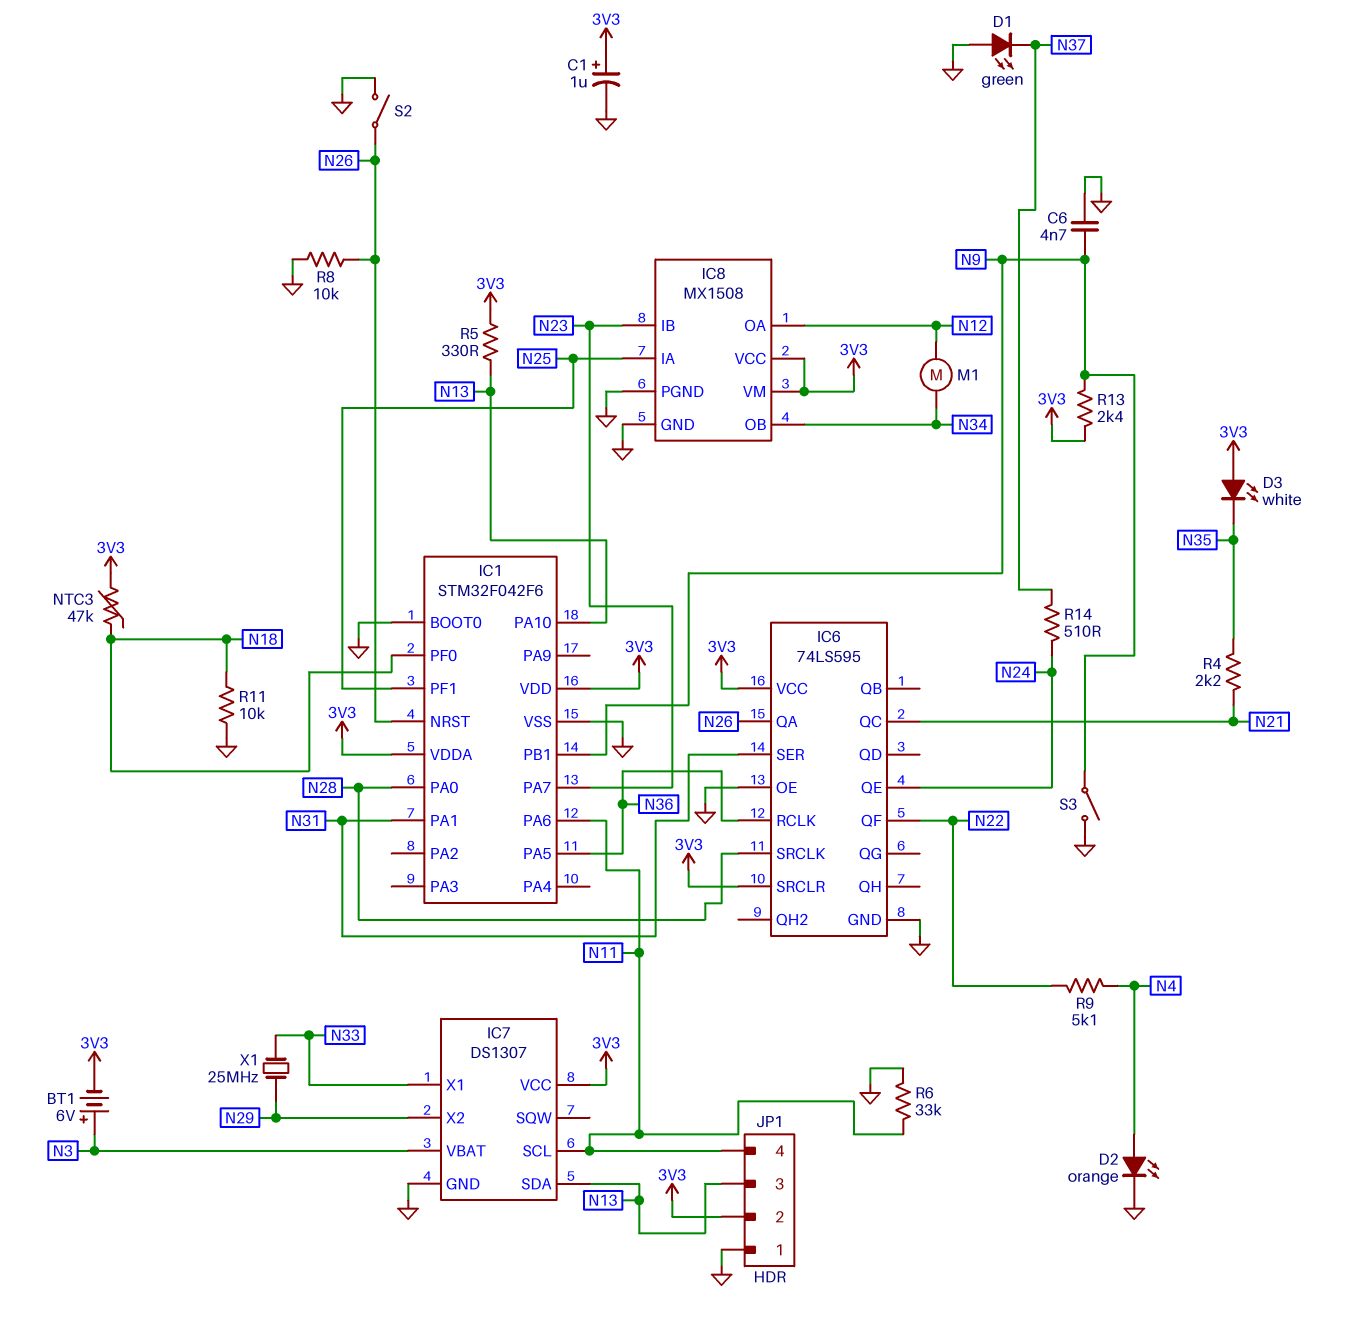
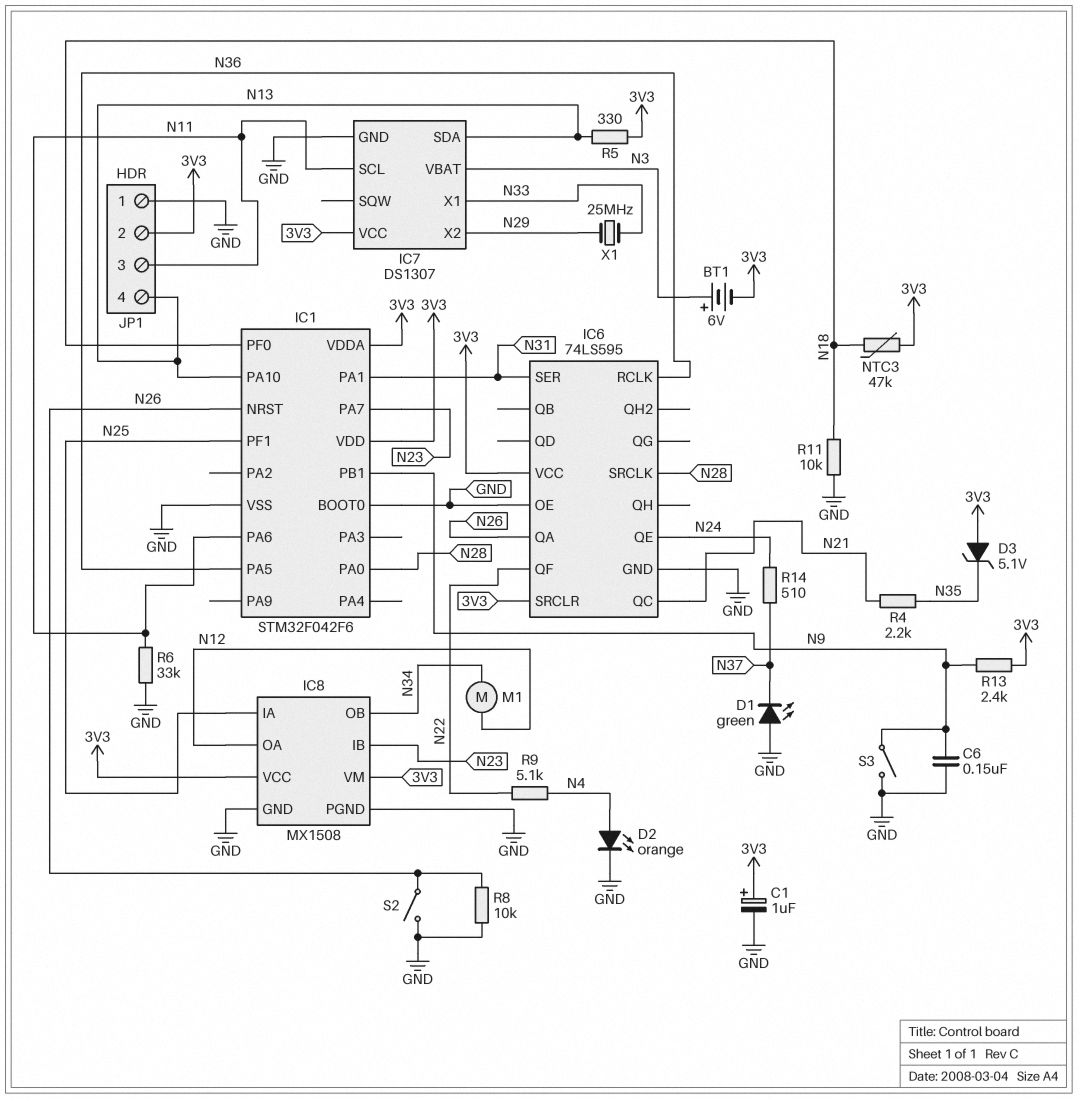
C6: 4.7nF (GND, N9) -> 150nF (GND, N9)
D3: LED white (A 3V3, K N35) -> zener 5.1V (A 3V3, K N35)
JP1 pin 3: N13 -> N11
JP1 pin 4: N11 -> N13

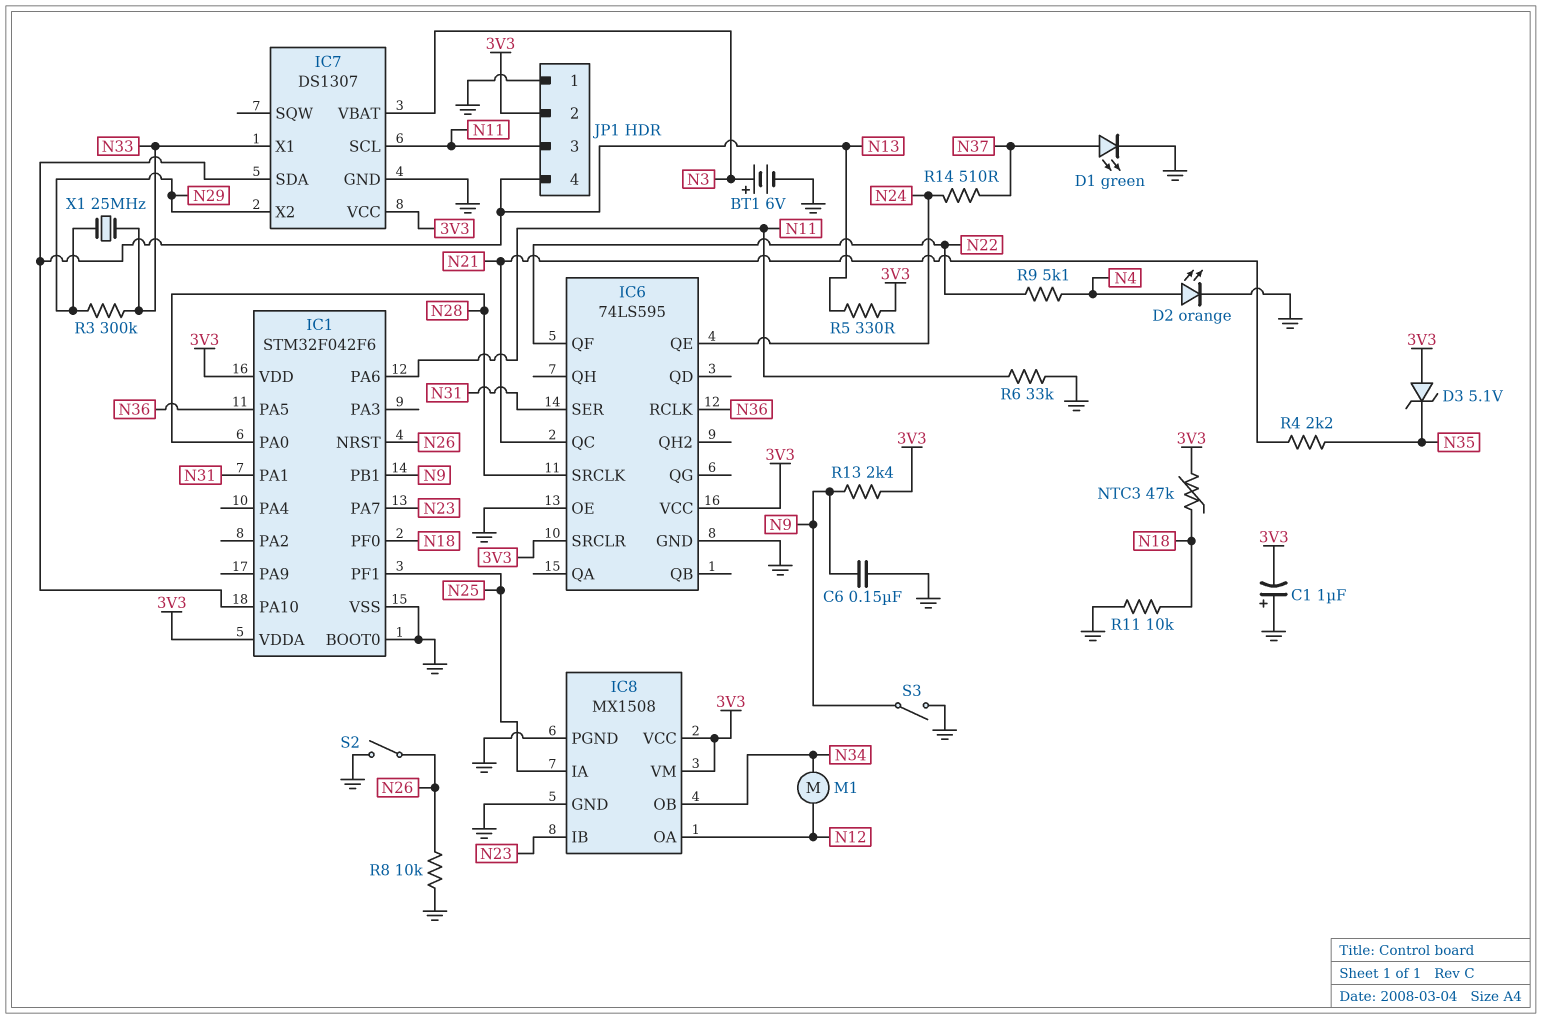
BT1: 6V (plus N3, minus 3V3) -> 6V (plus N3, minus GND)
C1: 1uF (plus 3V3, minus GND) -> 1uF (plus GND, minus 3V3)
D1: LED green (A GND, K N37) -> LED green (A N37, K GND)
IC6 pin QA: N26 -> none
R3: none -> 300k (N29, N33)

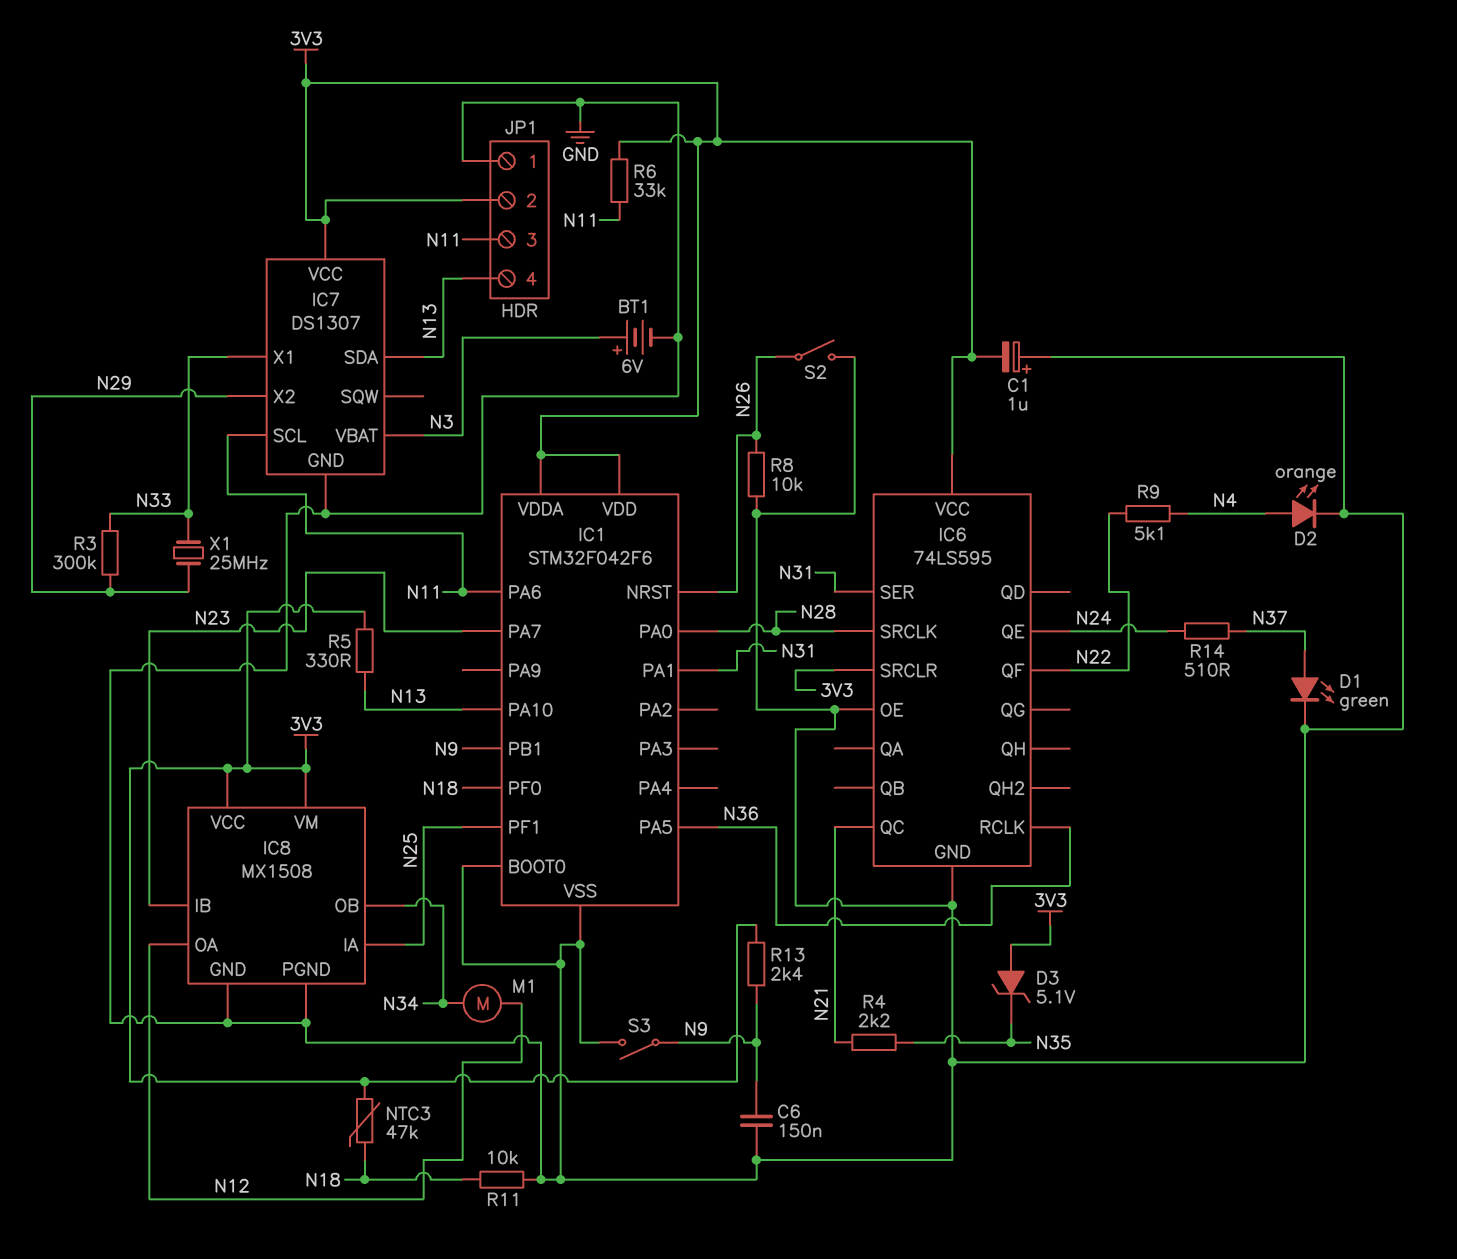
R6: 33k (GND, N11) -> 33k (3V3, N11)

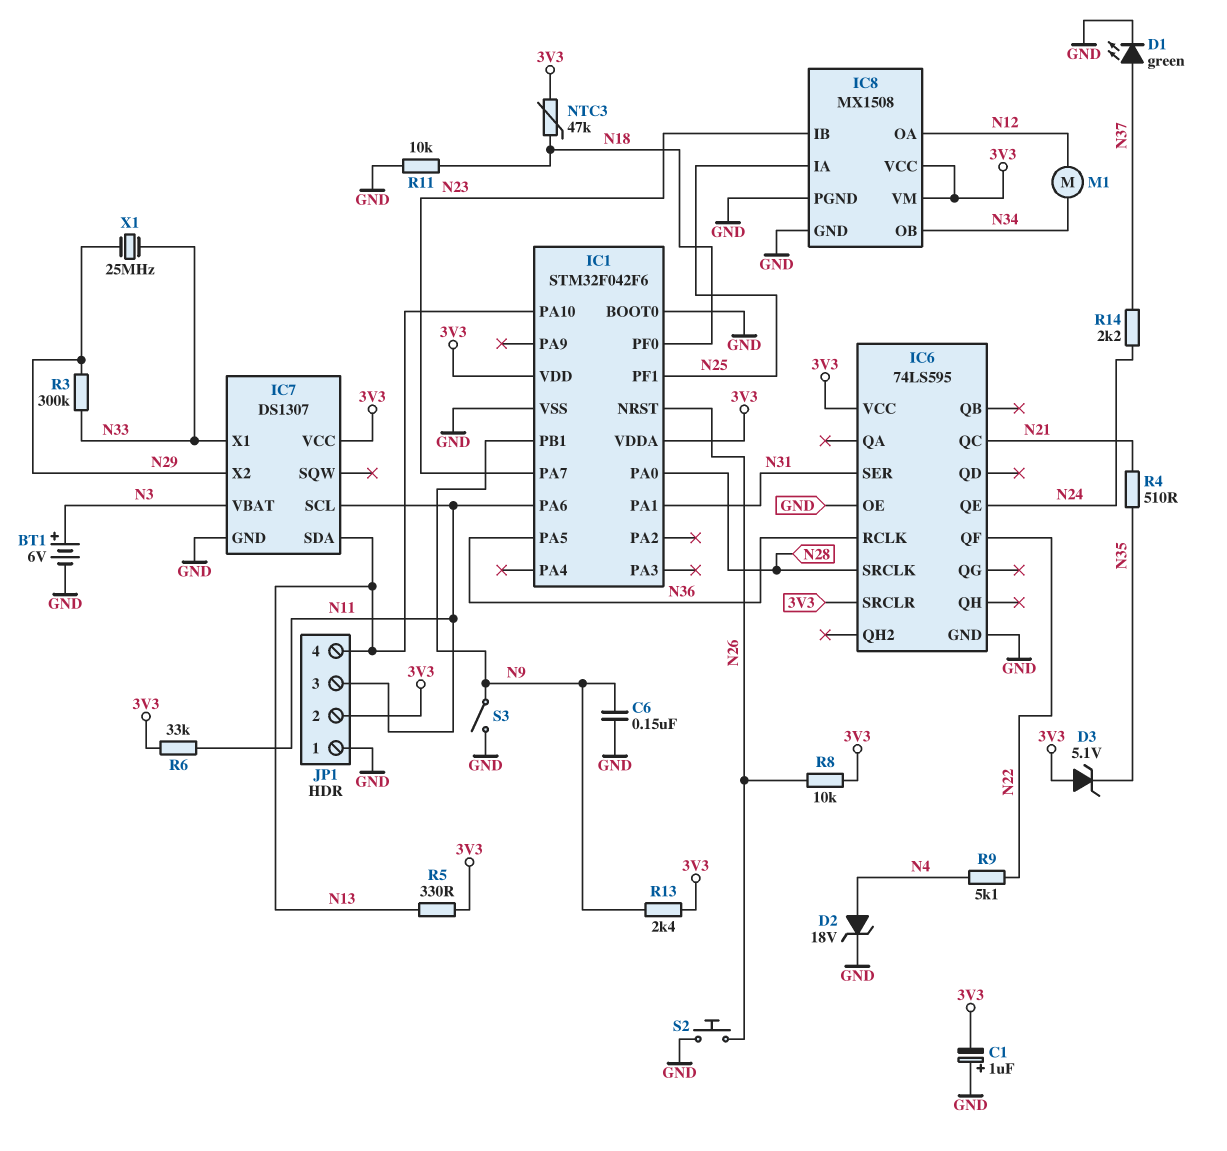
D2: LED orange (A N4, K GND) -> zener 18V (A N4, K GND)
R4: 2.2k (N21, N35) -> 510 (N21, N35)
R8: 10k (GND, N26) -> 10k (3V3, N26)
R14: 510 (N24, N37) -> 2.2k (N24, N37)
S2: switch (GND, N26) -> button (GND, N26)

